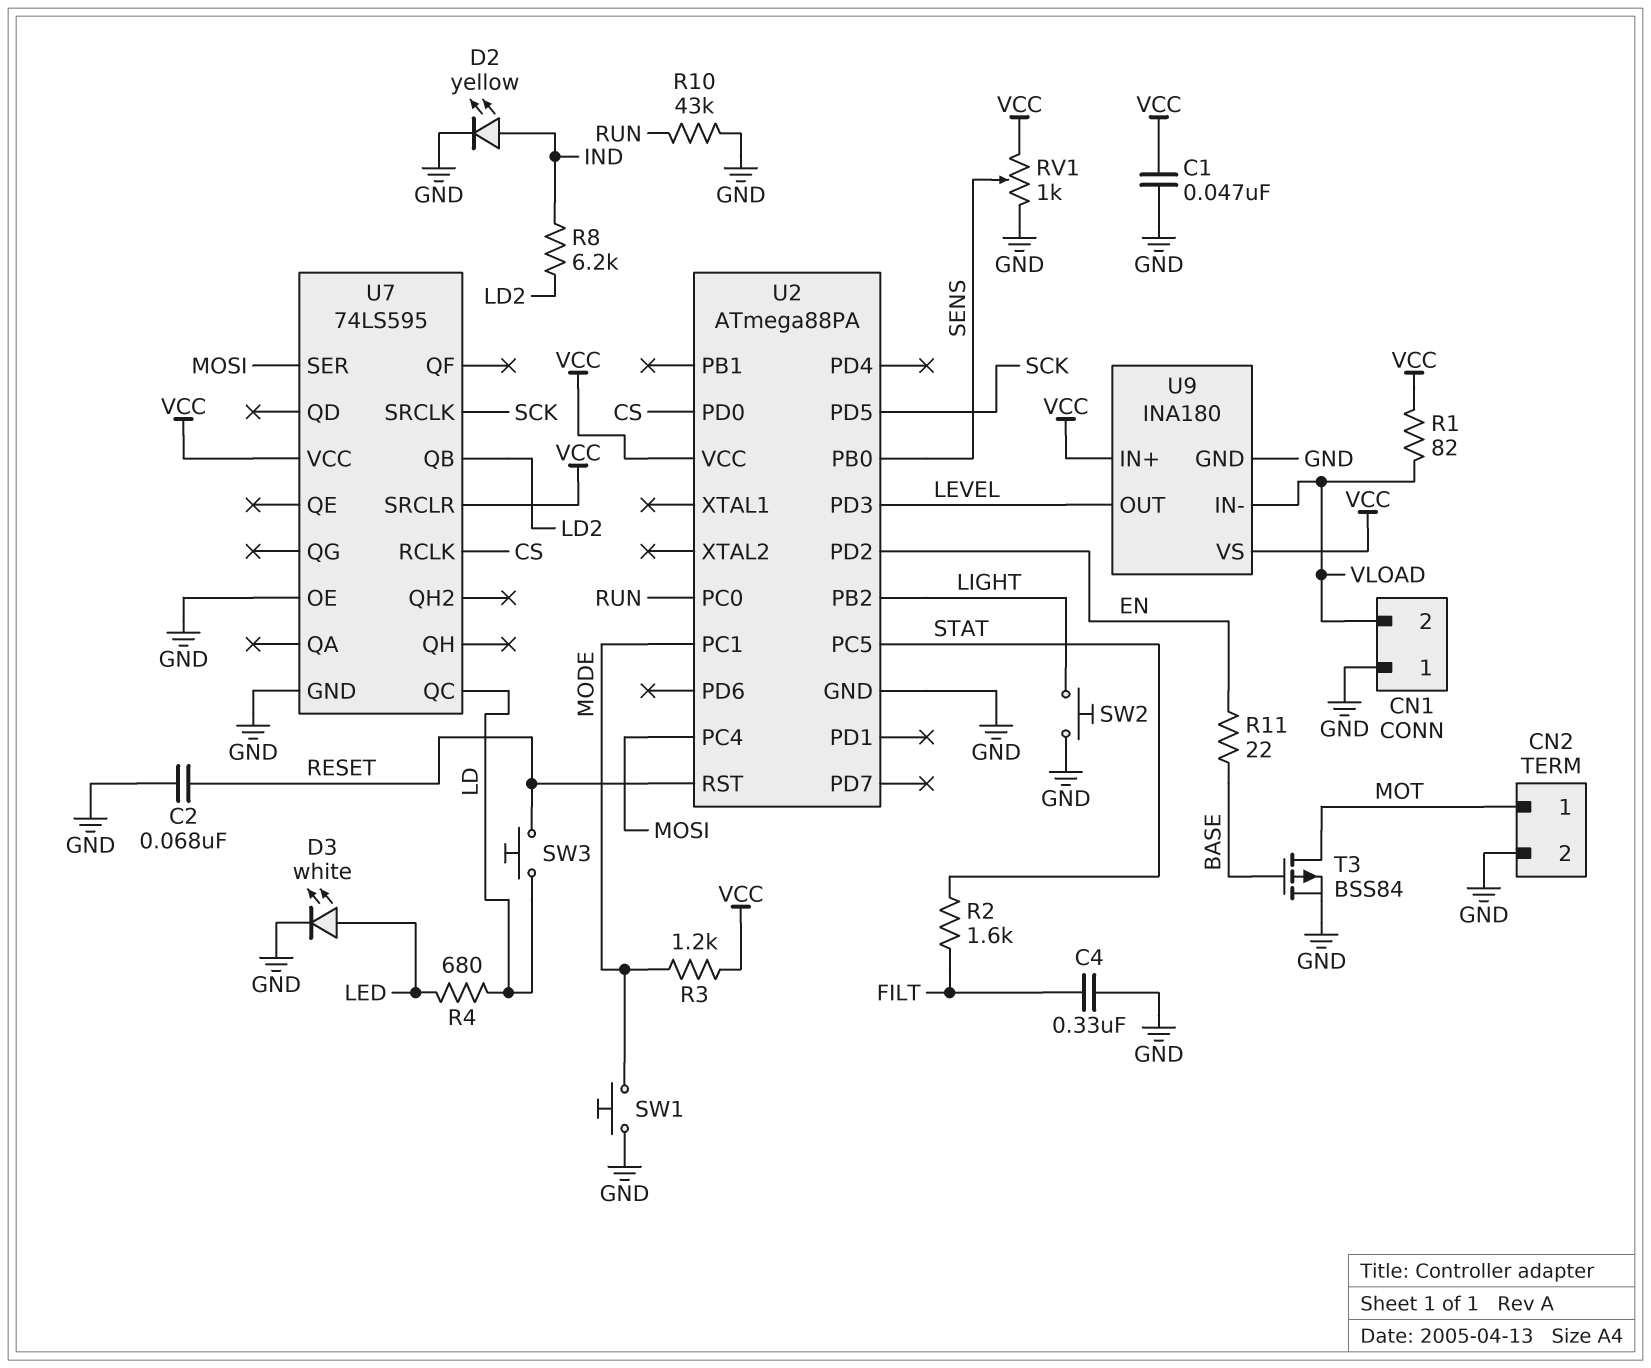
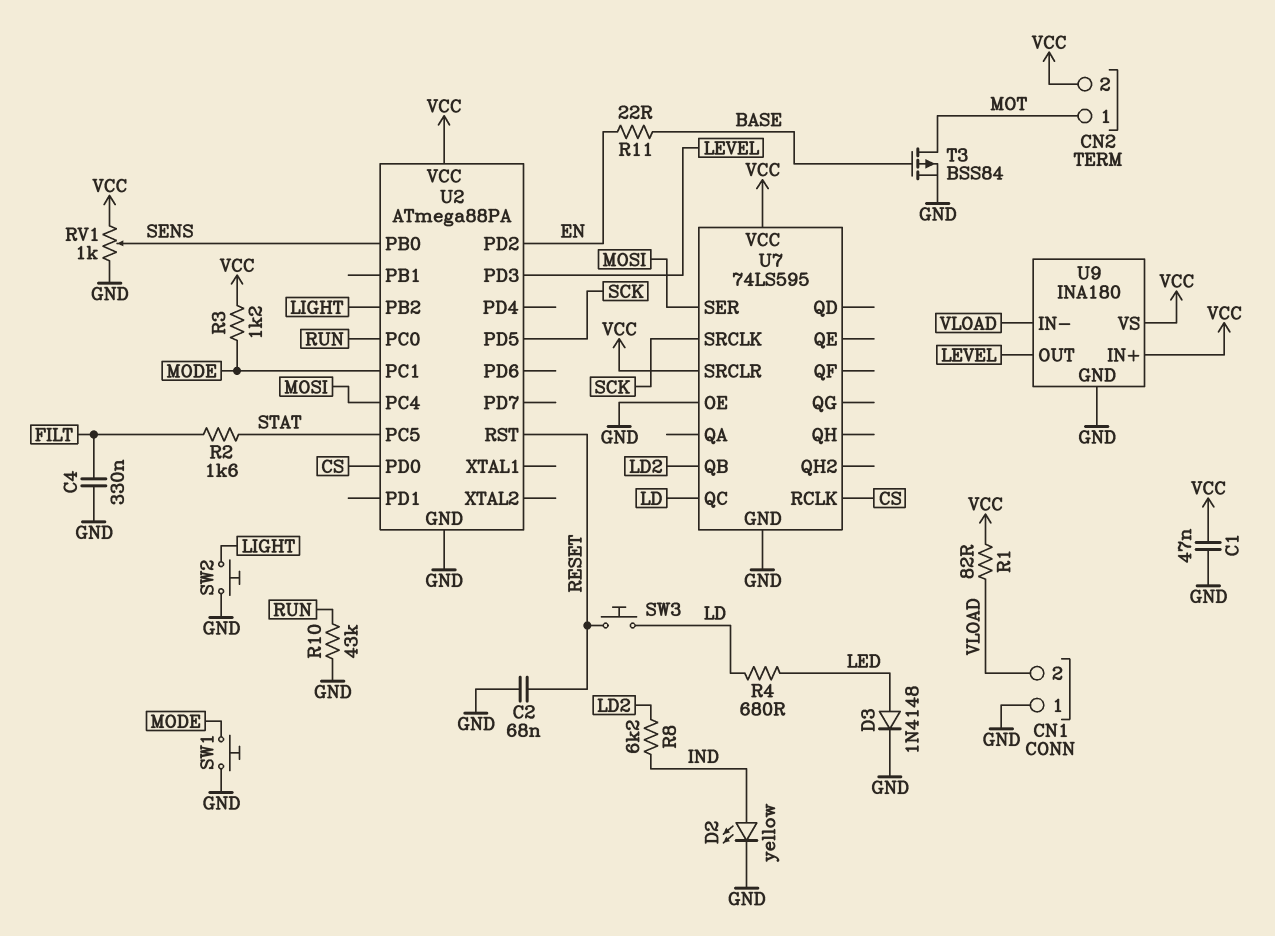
CN2 pin 2: GND -> VCC
D3: LED white (A LED, K GND) -> diode 1N4148 (A LED, K GND)

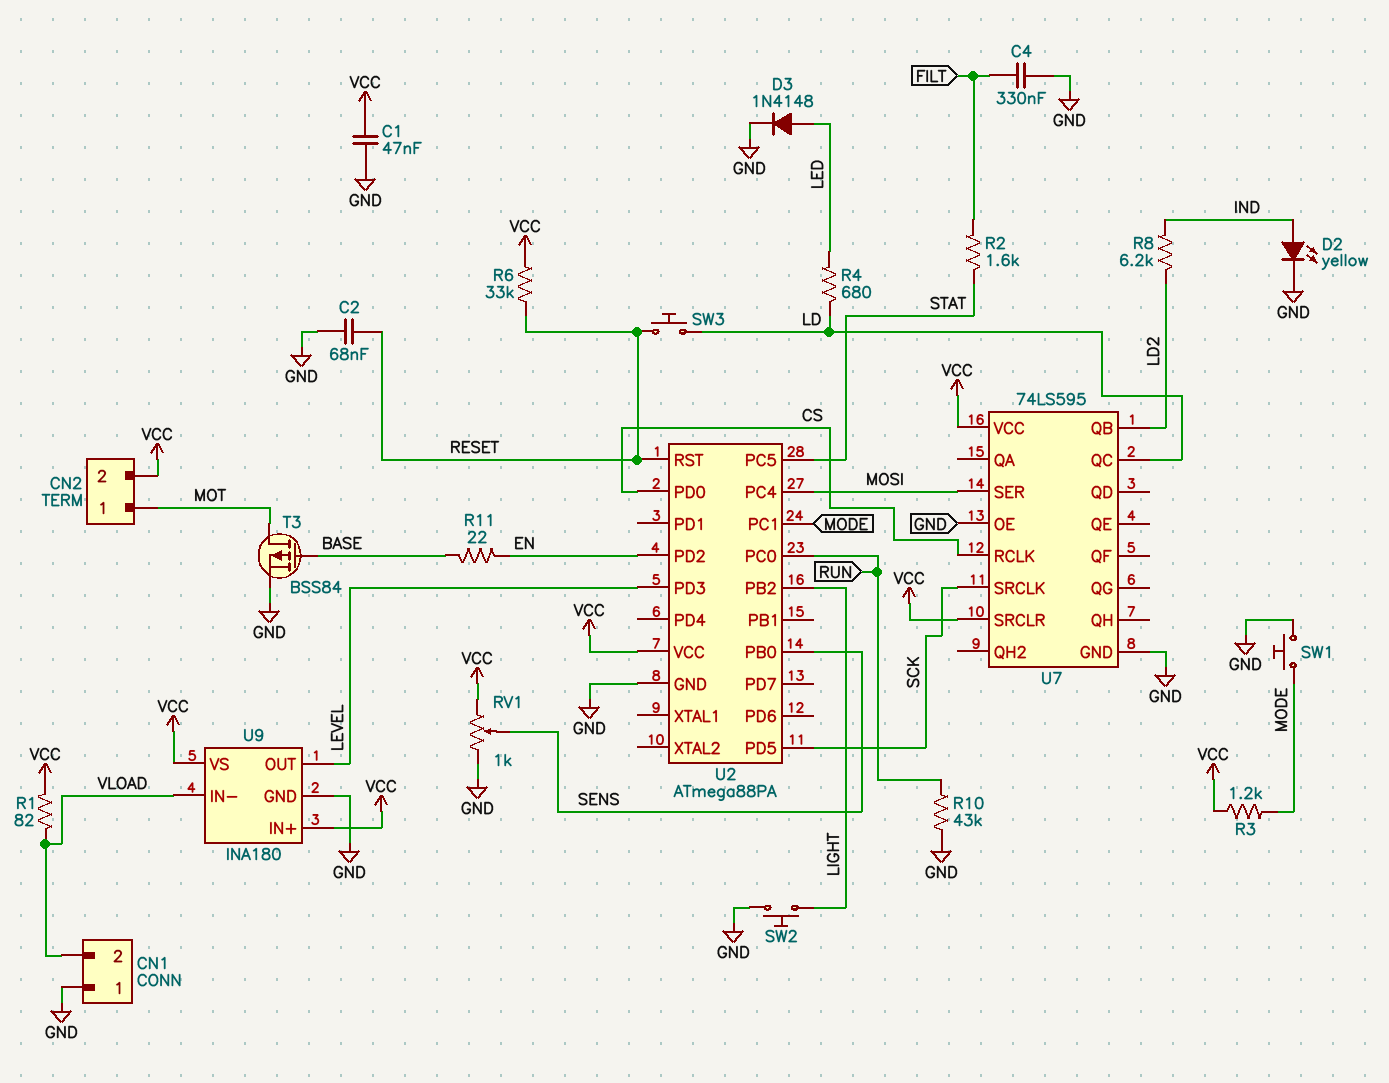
R6: none -> 33k (RESET, VCC)

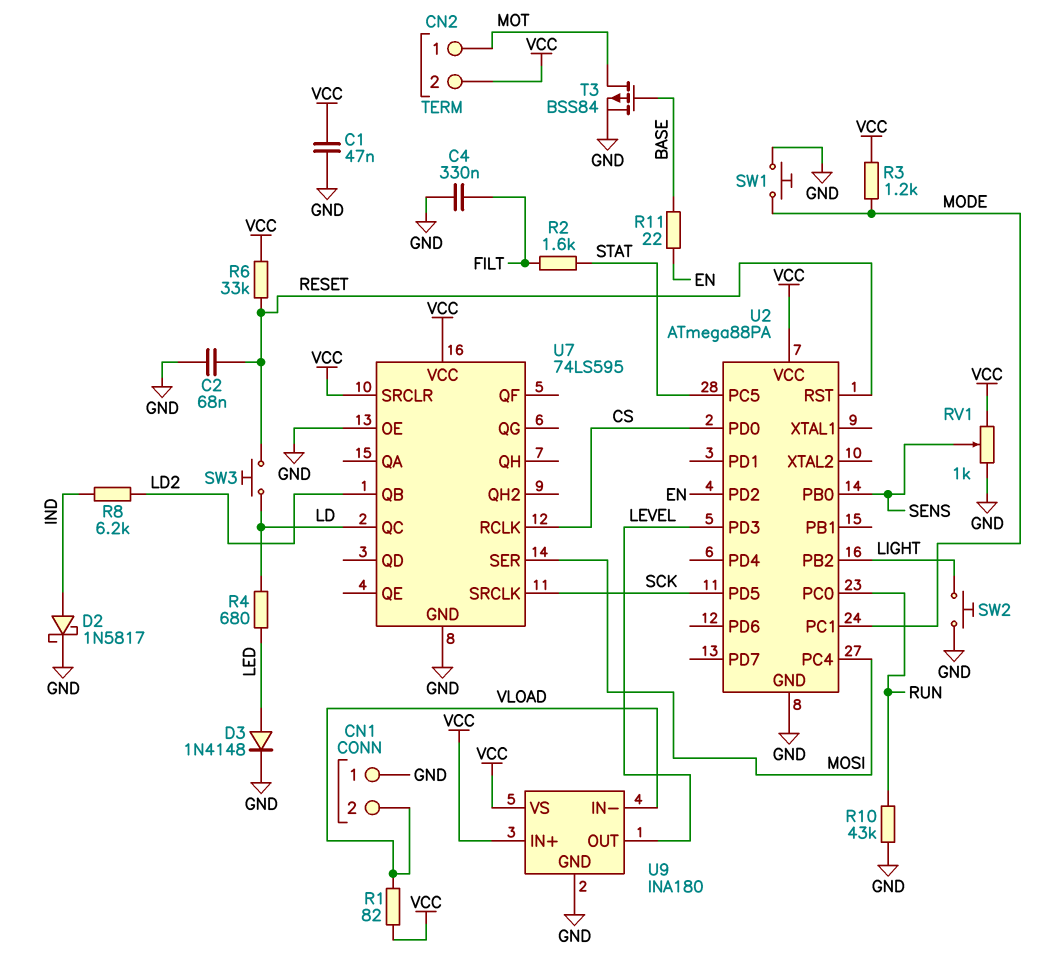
D2: LED yellow (A IND, K GND) -> schottky 1N5817 (A IND, K GND)

